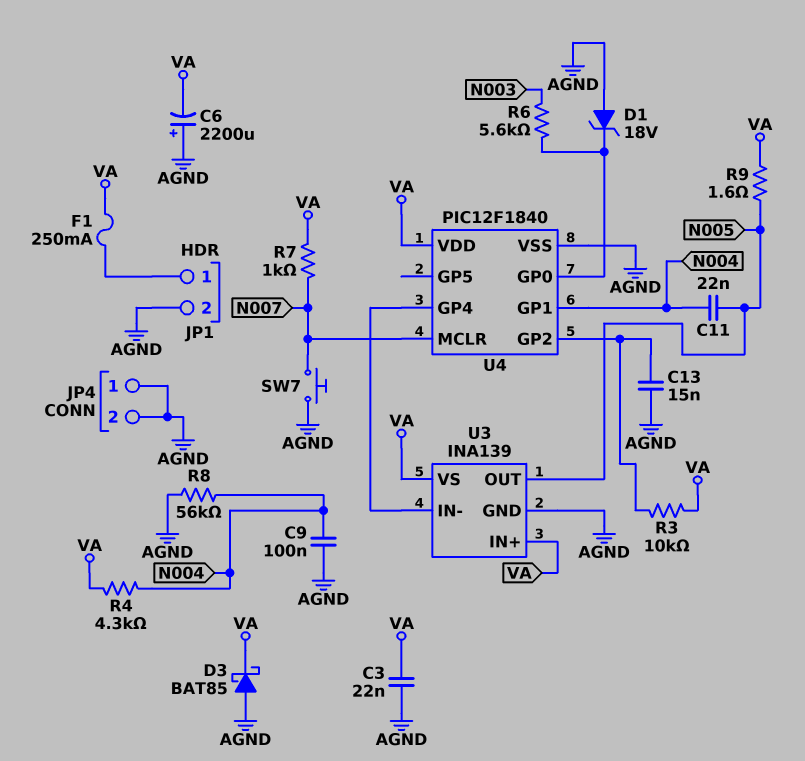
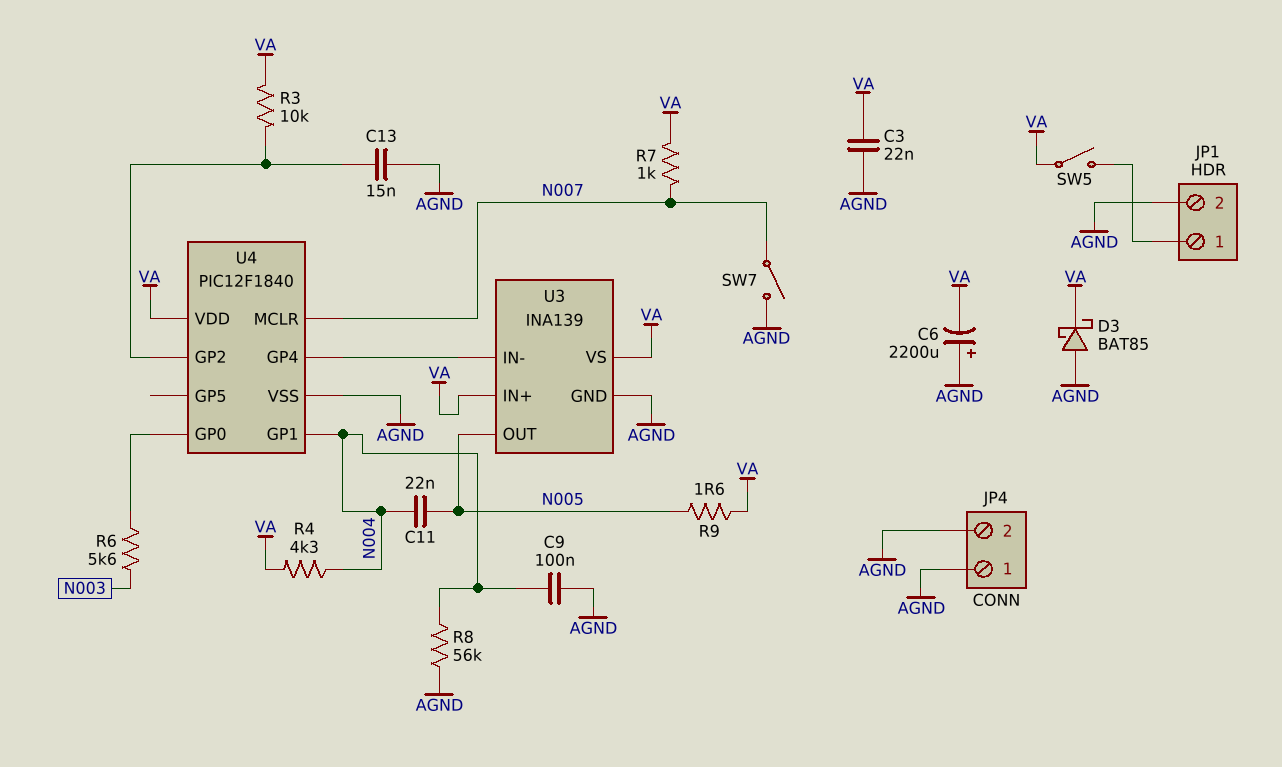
D1: zener 18V (A AGND, K U4/GP0) -> none
F1: 250mA (JP1/1, VA) -> none
SW5: none -> switch (JP1/1, VA)
SW7: button (AGND, N007) -> switch (AGND, N007)

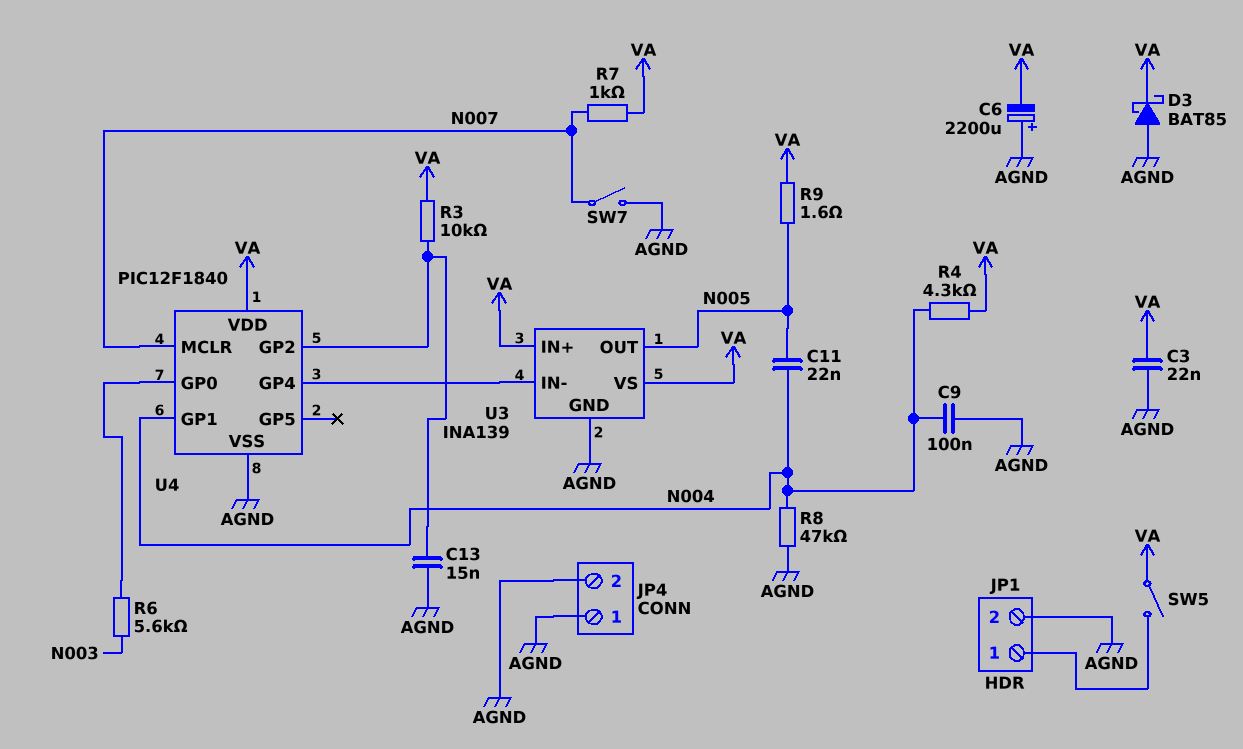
R8: 56k (AGND, N004) -> 47k (AGND, N004)

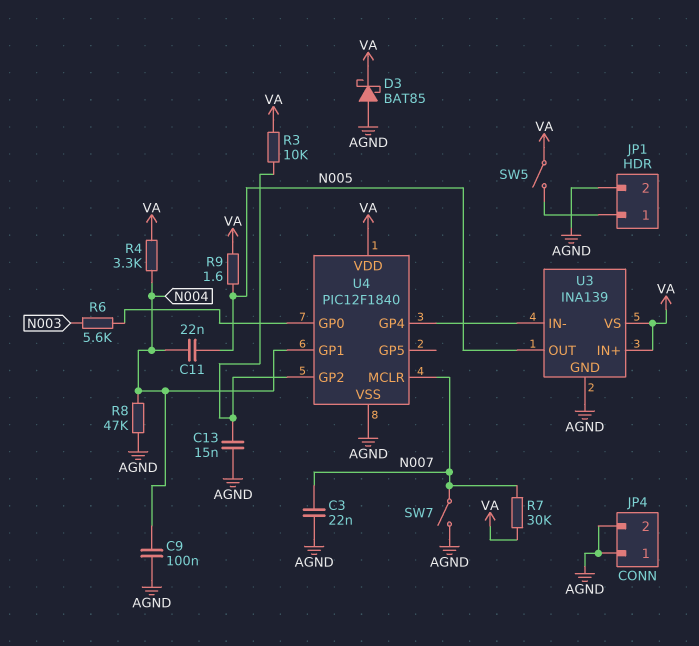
C3: 22nF (AGND, VA) -> 22nF (AGND, N007)
C6: 2200uF (plus AGND, minus VA) -> none
R4: 4.3k (N004, VA) -> 3.3k (N004, VA)
R7: 1k (N007, VA) -> 30k (N007, VA)

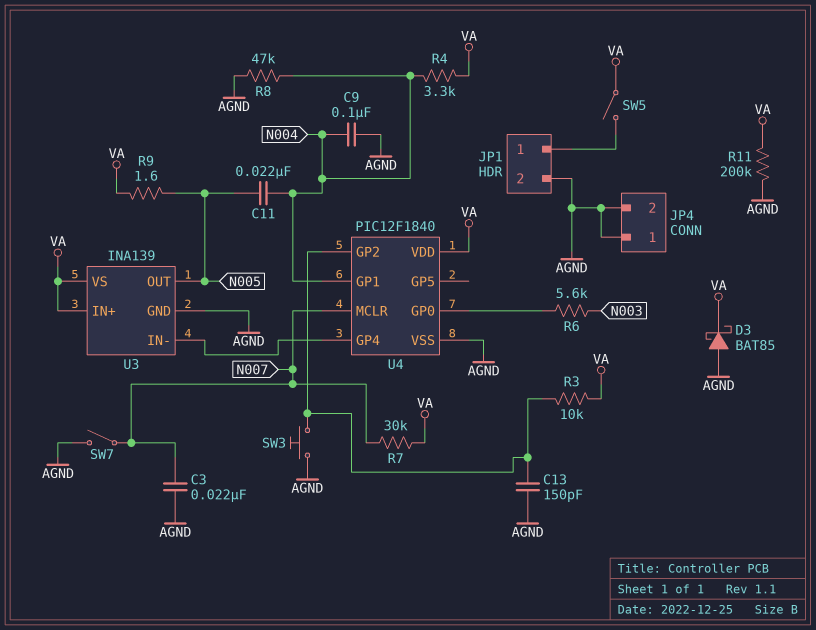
C13: 15nF (AGND, U4/GP2) -> 150pF (AGND, U4/GP2)
R11: none -> 200k (AGND, VA)
SW3: none -> button (AGND, U4/GP2)

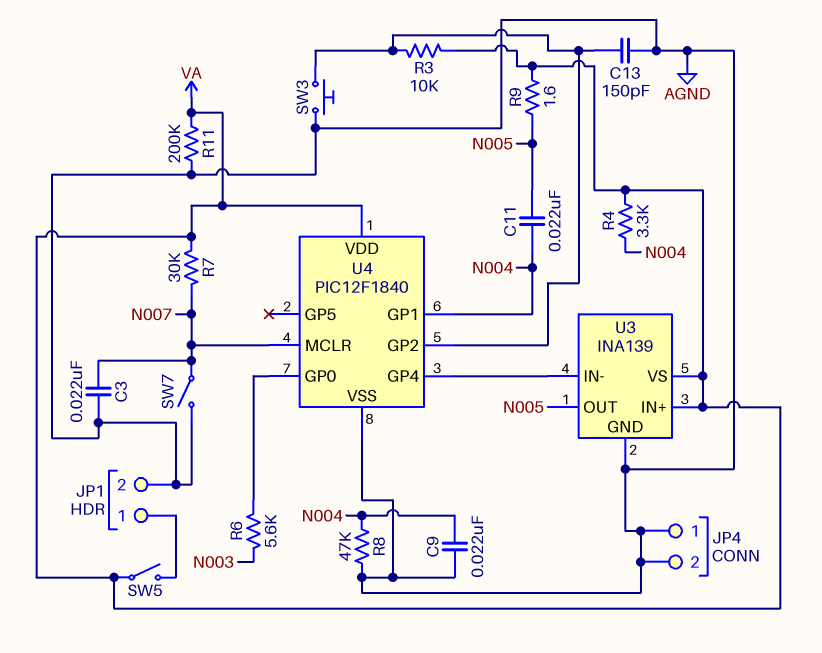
C9: 100nF (AGND, N004) -> 22nF (AGND, N004)
D3: schottky BAT85 (A AGND, K VA) -> none

